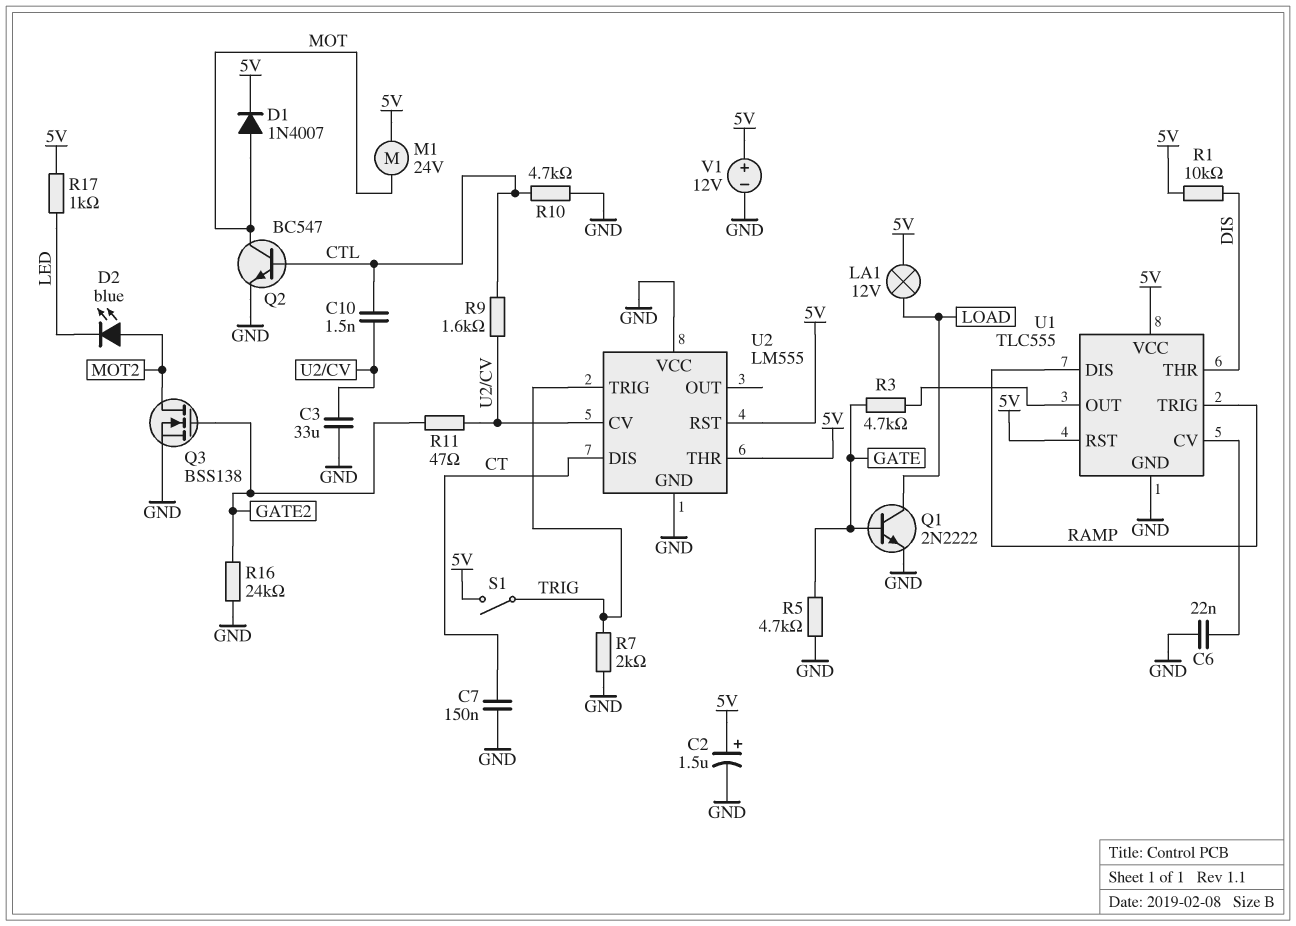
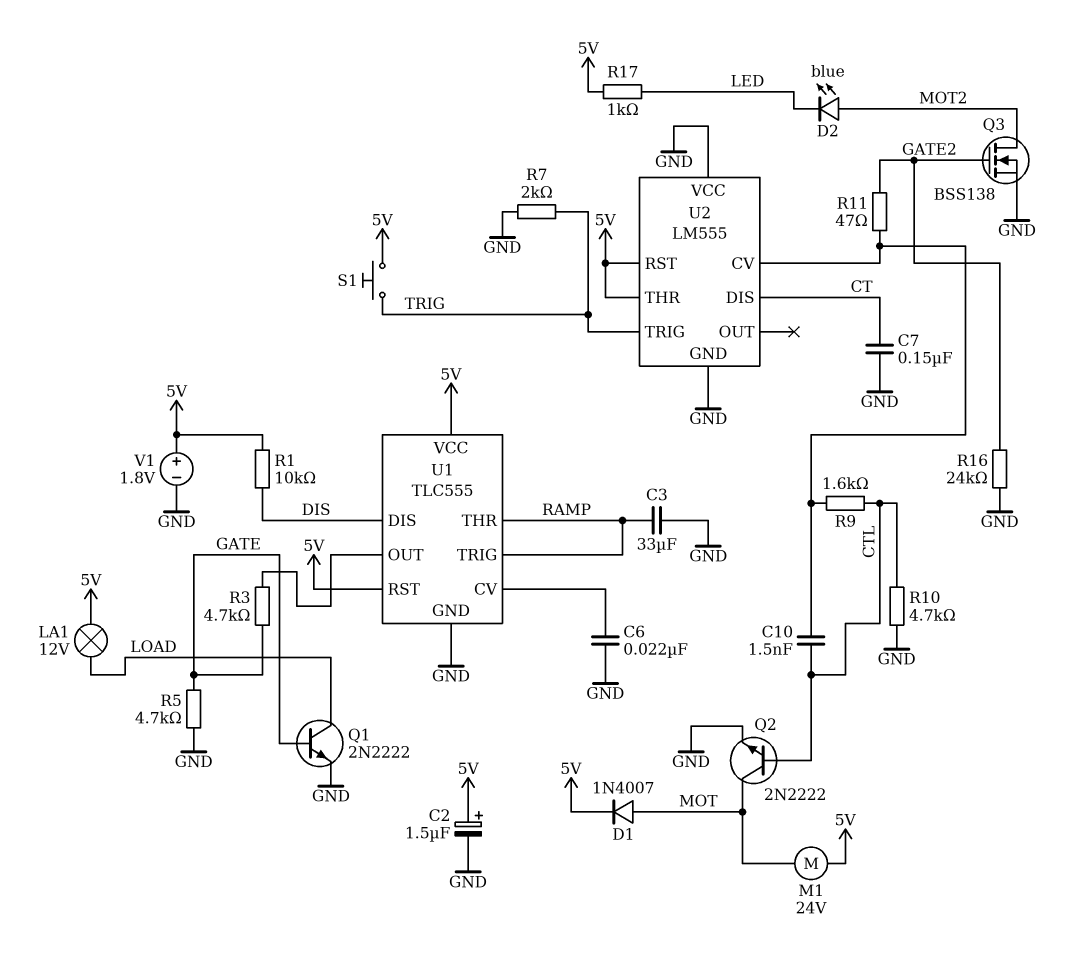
C3: 33uF (GND, U2/CV) -> 33uF (GND, RAMP)
Q2: NPN BC547 (B CTL, C MOT, E GND) -> NPN 2N2222 (B CTL, C MOT, E GND)
S1: switch (5V, TRIG) -> button (5V, TRIG)
U1 pin DIS: RAMP -> DIS
U1 pin THR: DIS -> RAMP
V1: 12V (plus 5V, minus GND) -> 1.8V (plus 5V, minus GND)

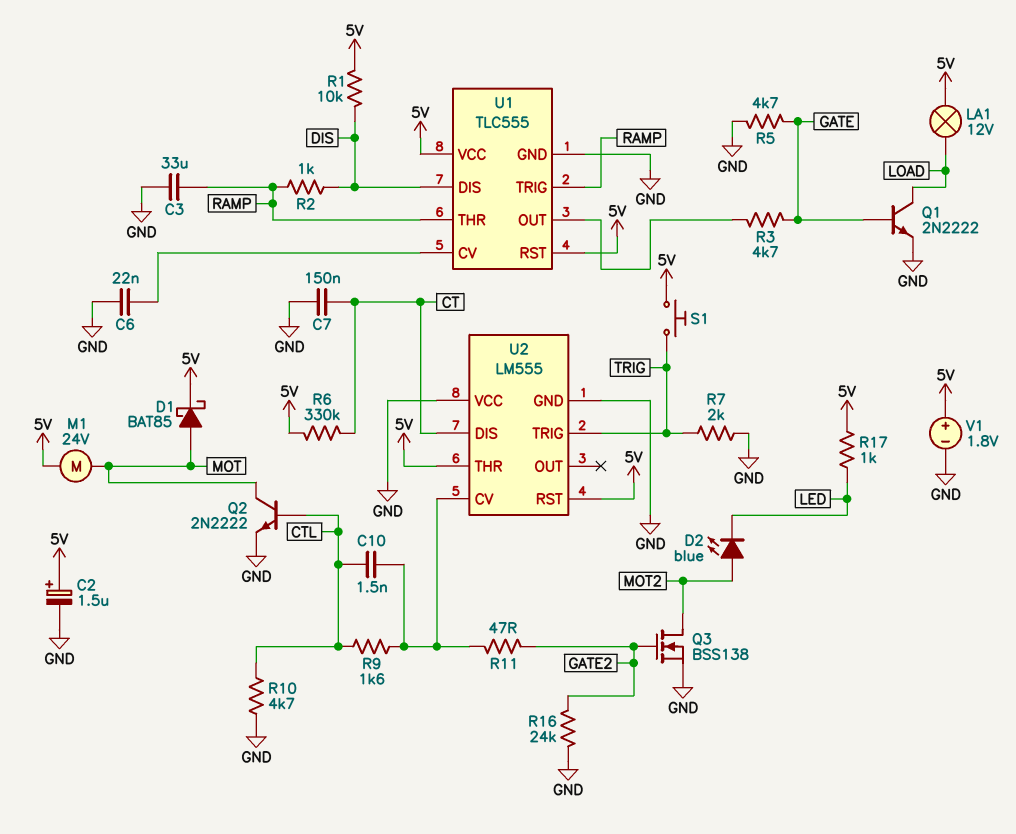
D1: diode 1N4007 (A MOT, K 5V) -> schottky BAT85 (A MOT, K 5V)
R2: none -> 1k (DIS, RAMP)
R6: none -> 330k (5V, CT)

